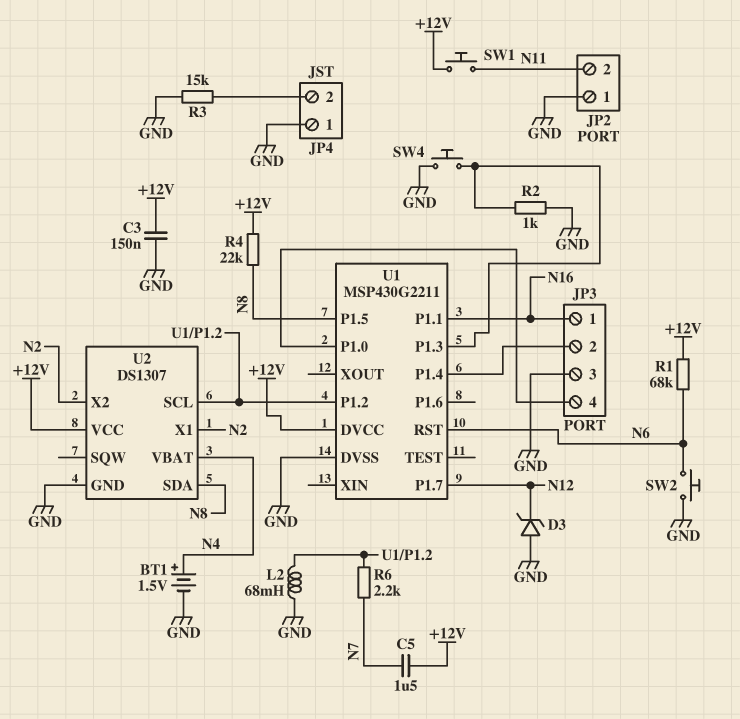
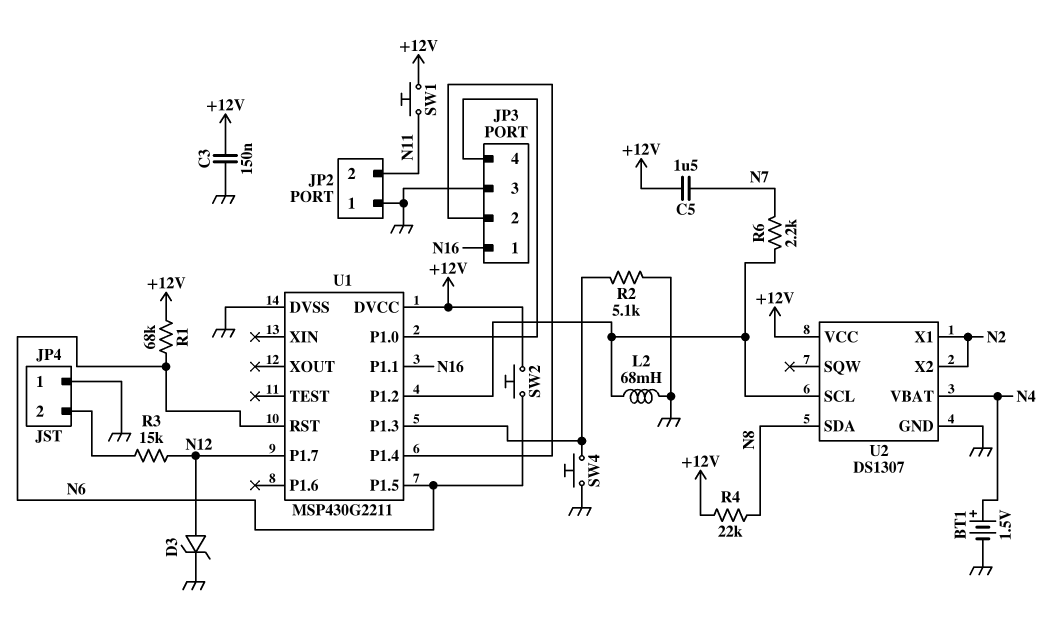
D3: zener (A GND, K N12) -> zener (A N12, K GND)
R2: 1k (GND, U1/P1.3) -> 5.1k (GND, U1/P1.3)
R3: 15k (GND, JP4/2) -> 15k (JP4/2, N12)
SW2: button (GND, N6) -> button (+12V, N6)
U1 pin P1.5: N8 -> N6

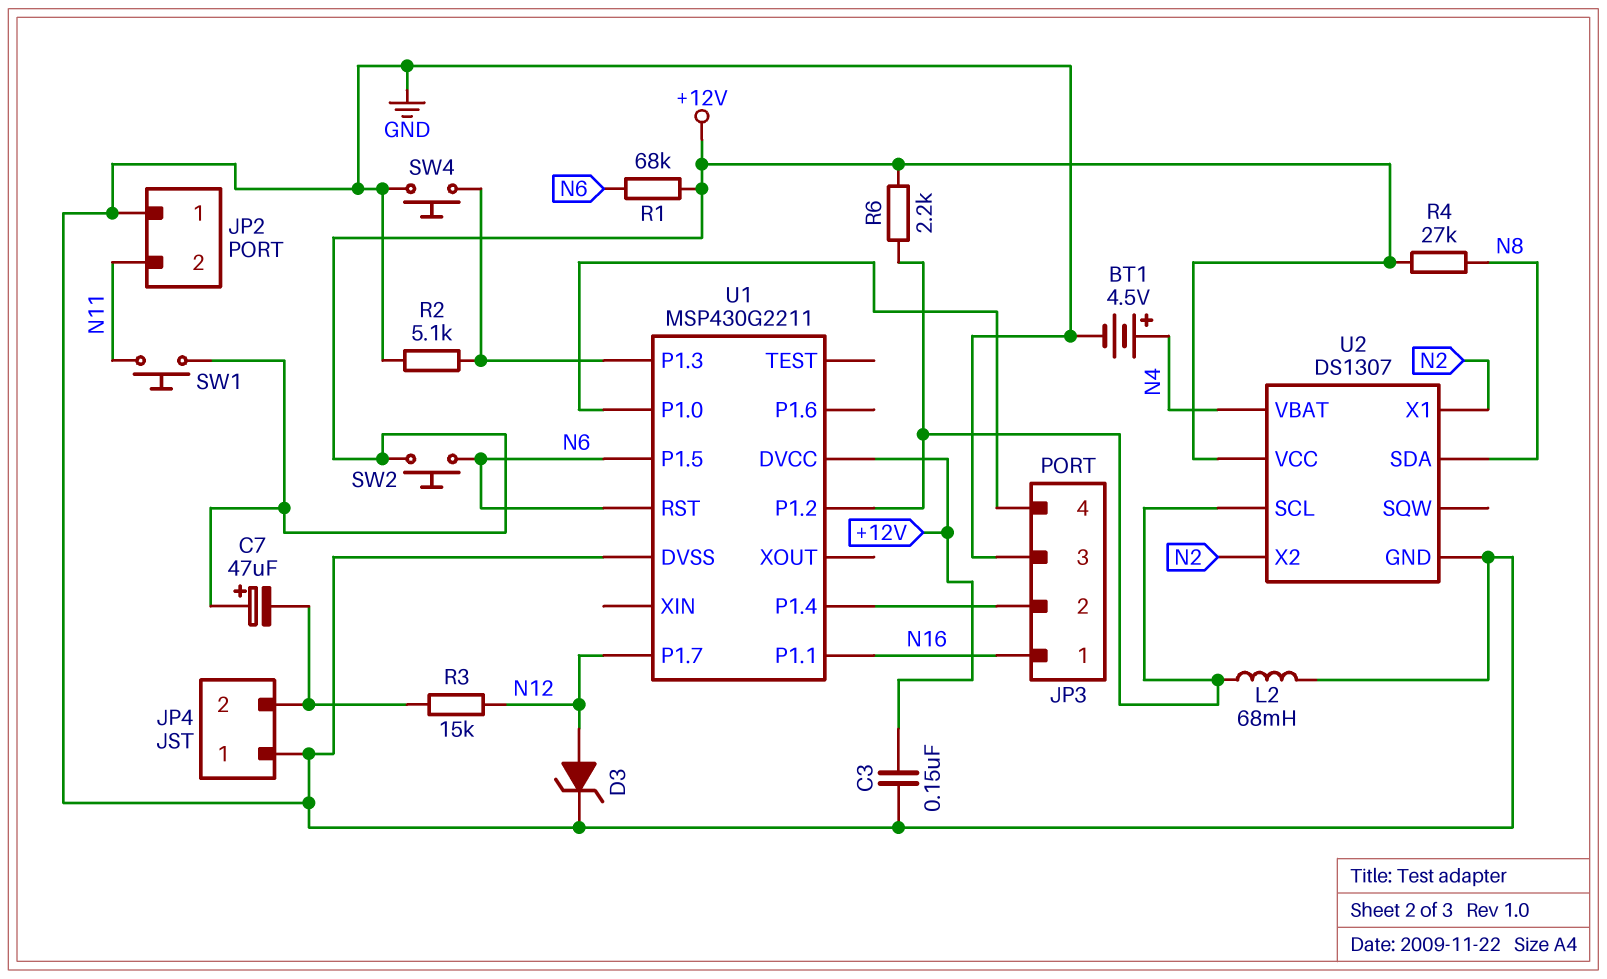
BT1: 1.5V (plus N4, minus GND) -> 4.5V (plus N4, minus GND)
C5: 1.5uF (+12V, N7) -> none
C7: none -> 47uF (plus +12V, minus JP4/2)
R4: 22k (+12V, N8) -> 27k (+12V, N8)
R6: 2.2k (N7, U1/P1.2) -> 2.2k (+12V, U1/P1.2)

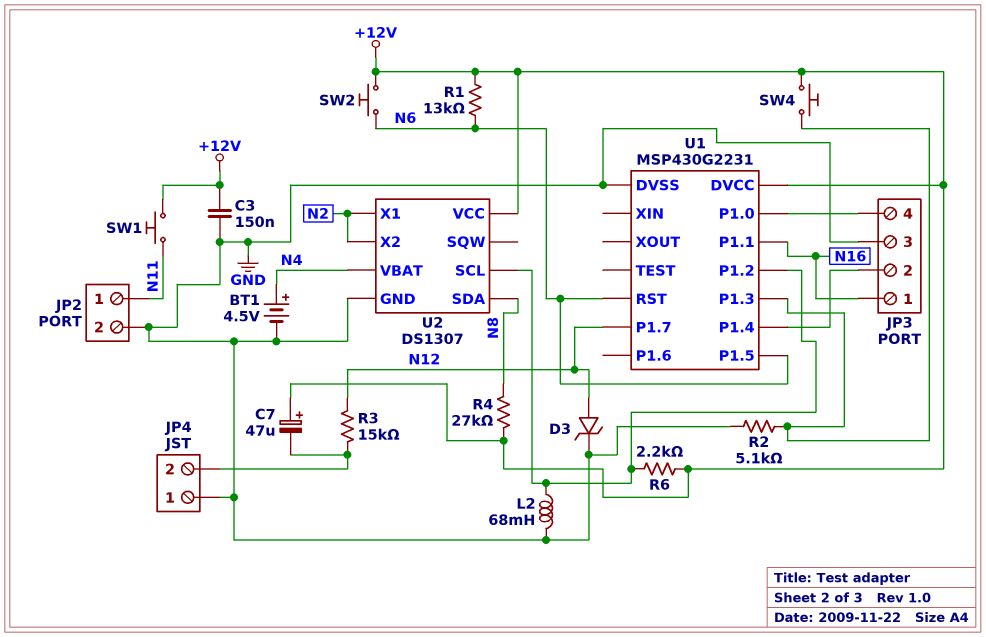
JP2 pin 1: GND -> N11
JP2 pin 2: N11 -> GND
R1: 68k (+12V, N6) -> 13k (+12V, N6)
SW4: button (GND, U1/P1.3) -> button (+12V, U1/P1.3)
U1: MSP430G2211 -> MSP430G2231

